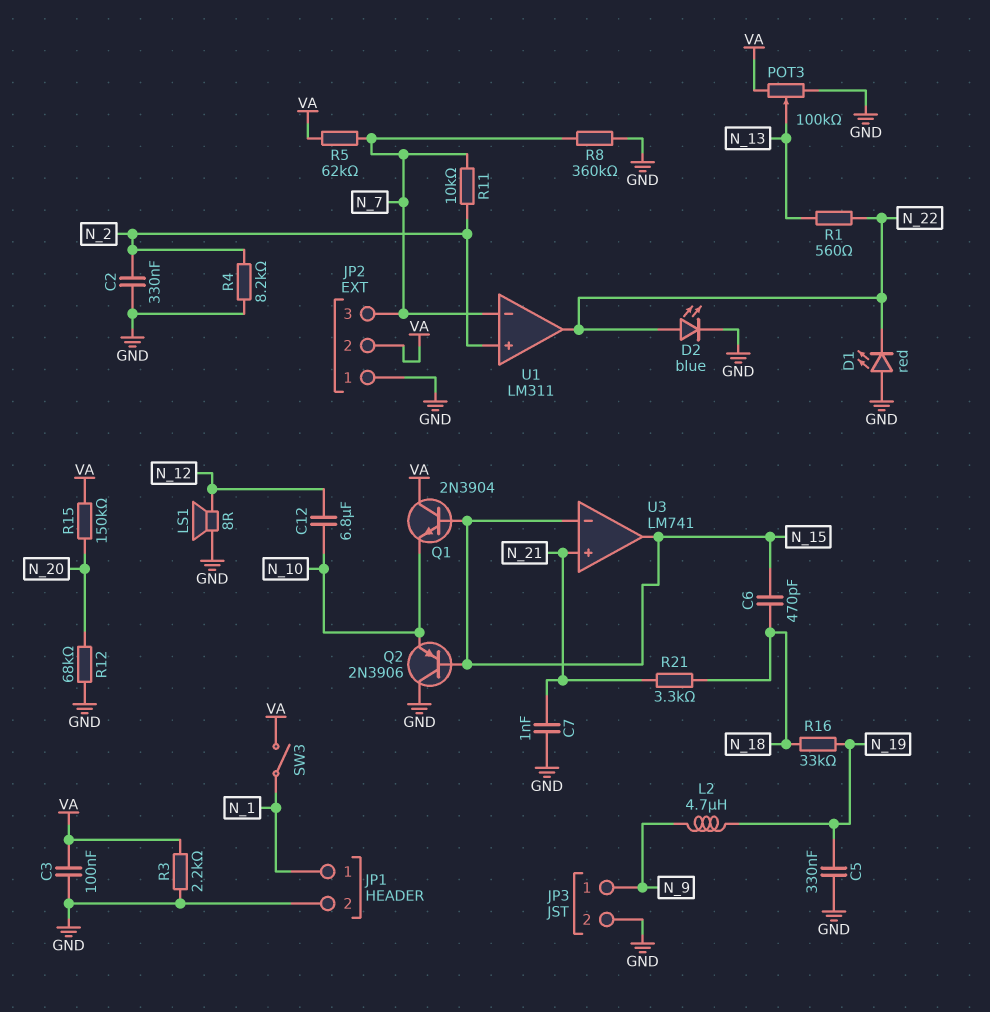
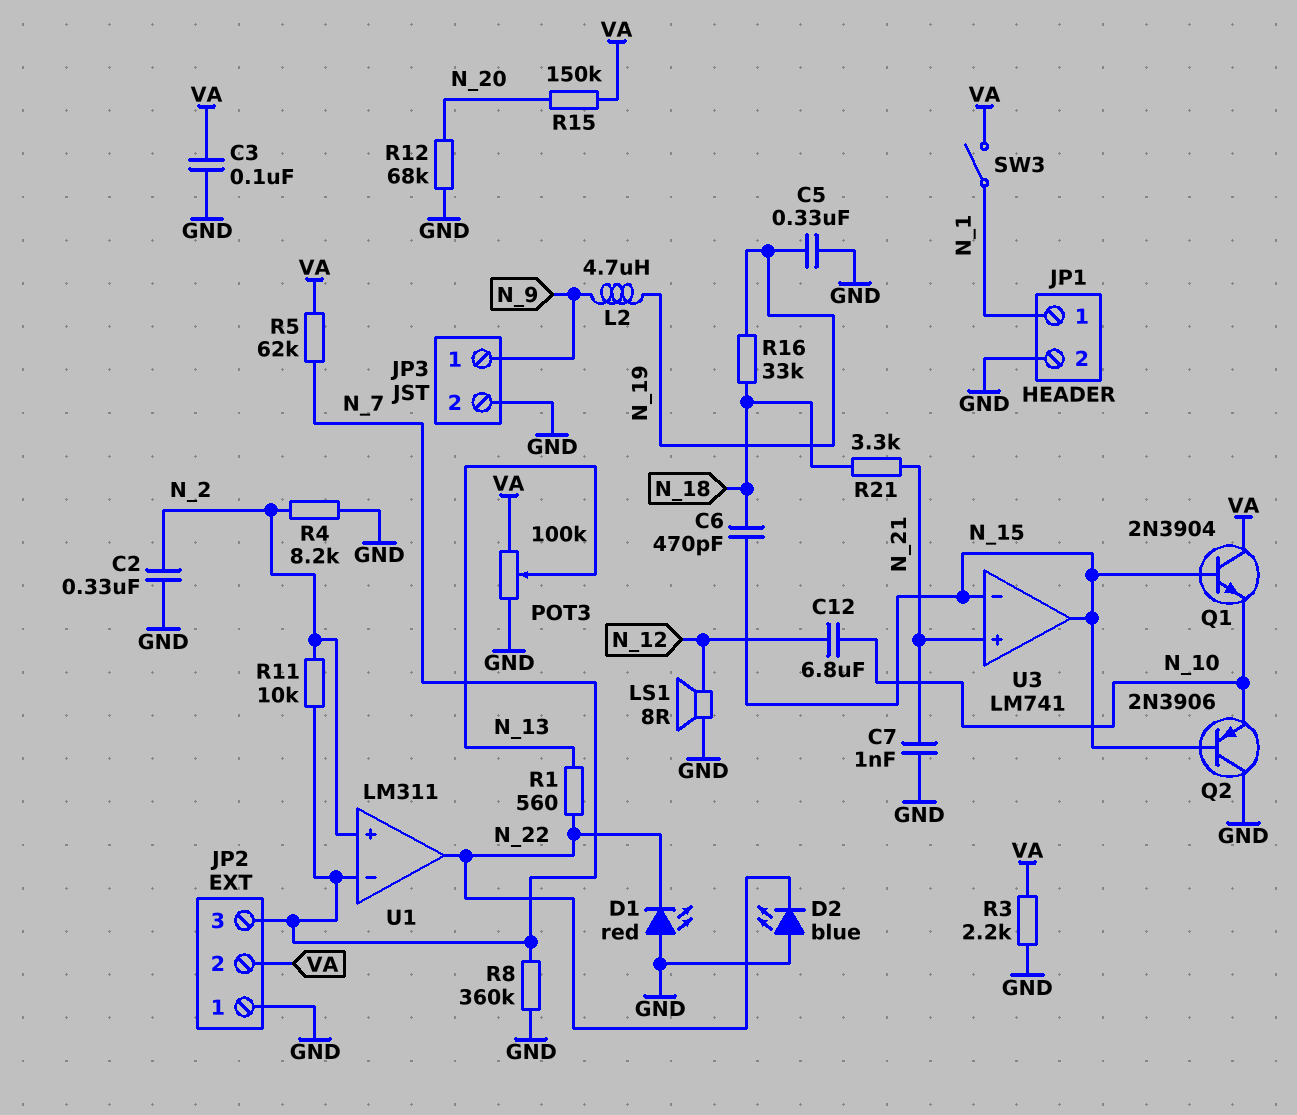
D2: LED blue (A N_22, K GND) -> LED blue (A GND, K N_22)

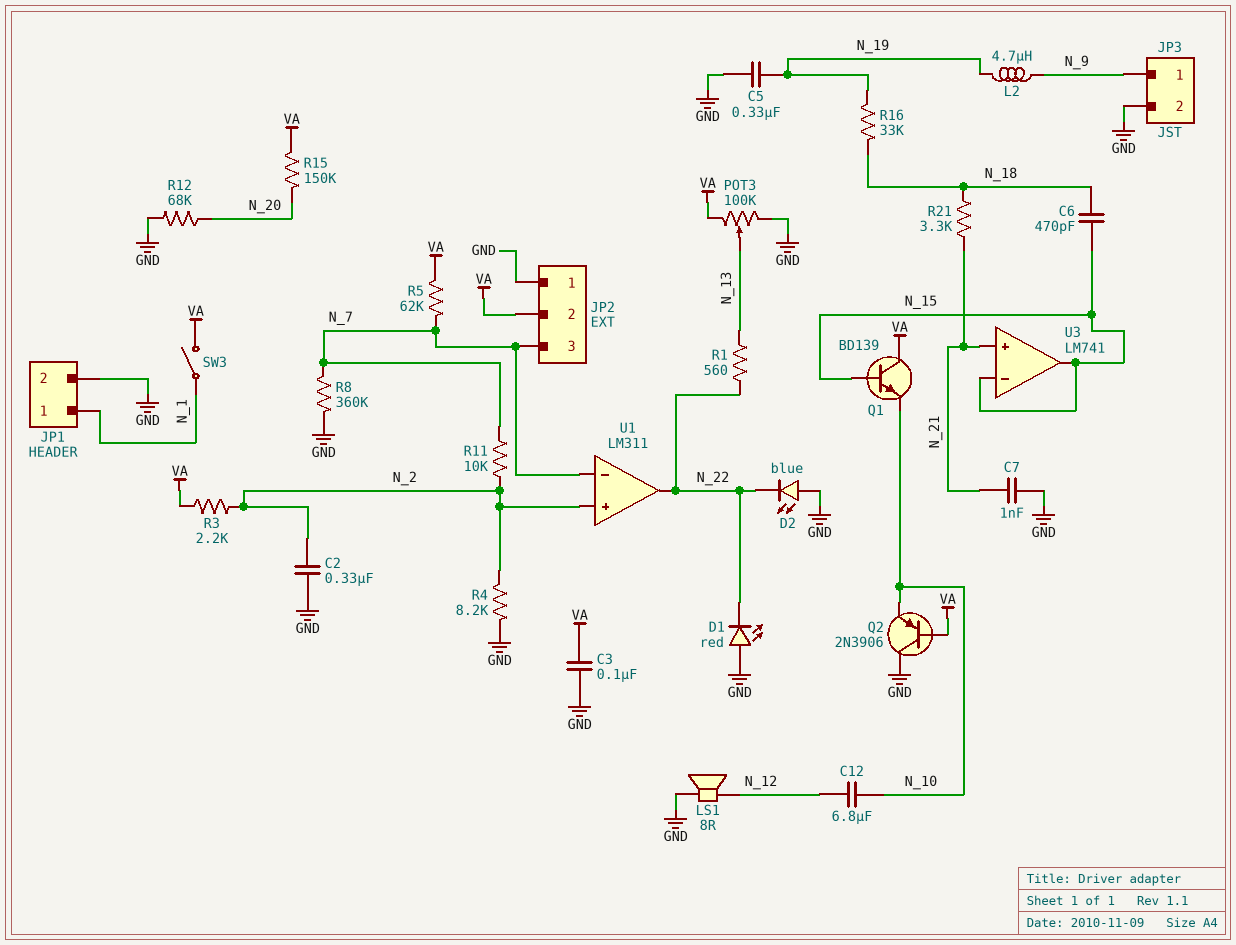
Q1: NPN 2N3904 (B N_15, C VA, E N_10) -> NPN BD139 (B N_15, C VA, E N_10)
Q2: PNP 2N3906 (B N_15, C GND, E N_10) -> PNP 2N3906 (B VA, C GND, E N_10)
R3: 2.2k (GND, VA) -> 2.2k (N_2, VA)

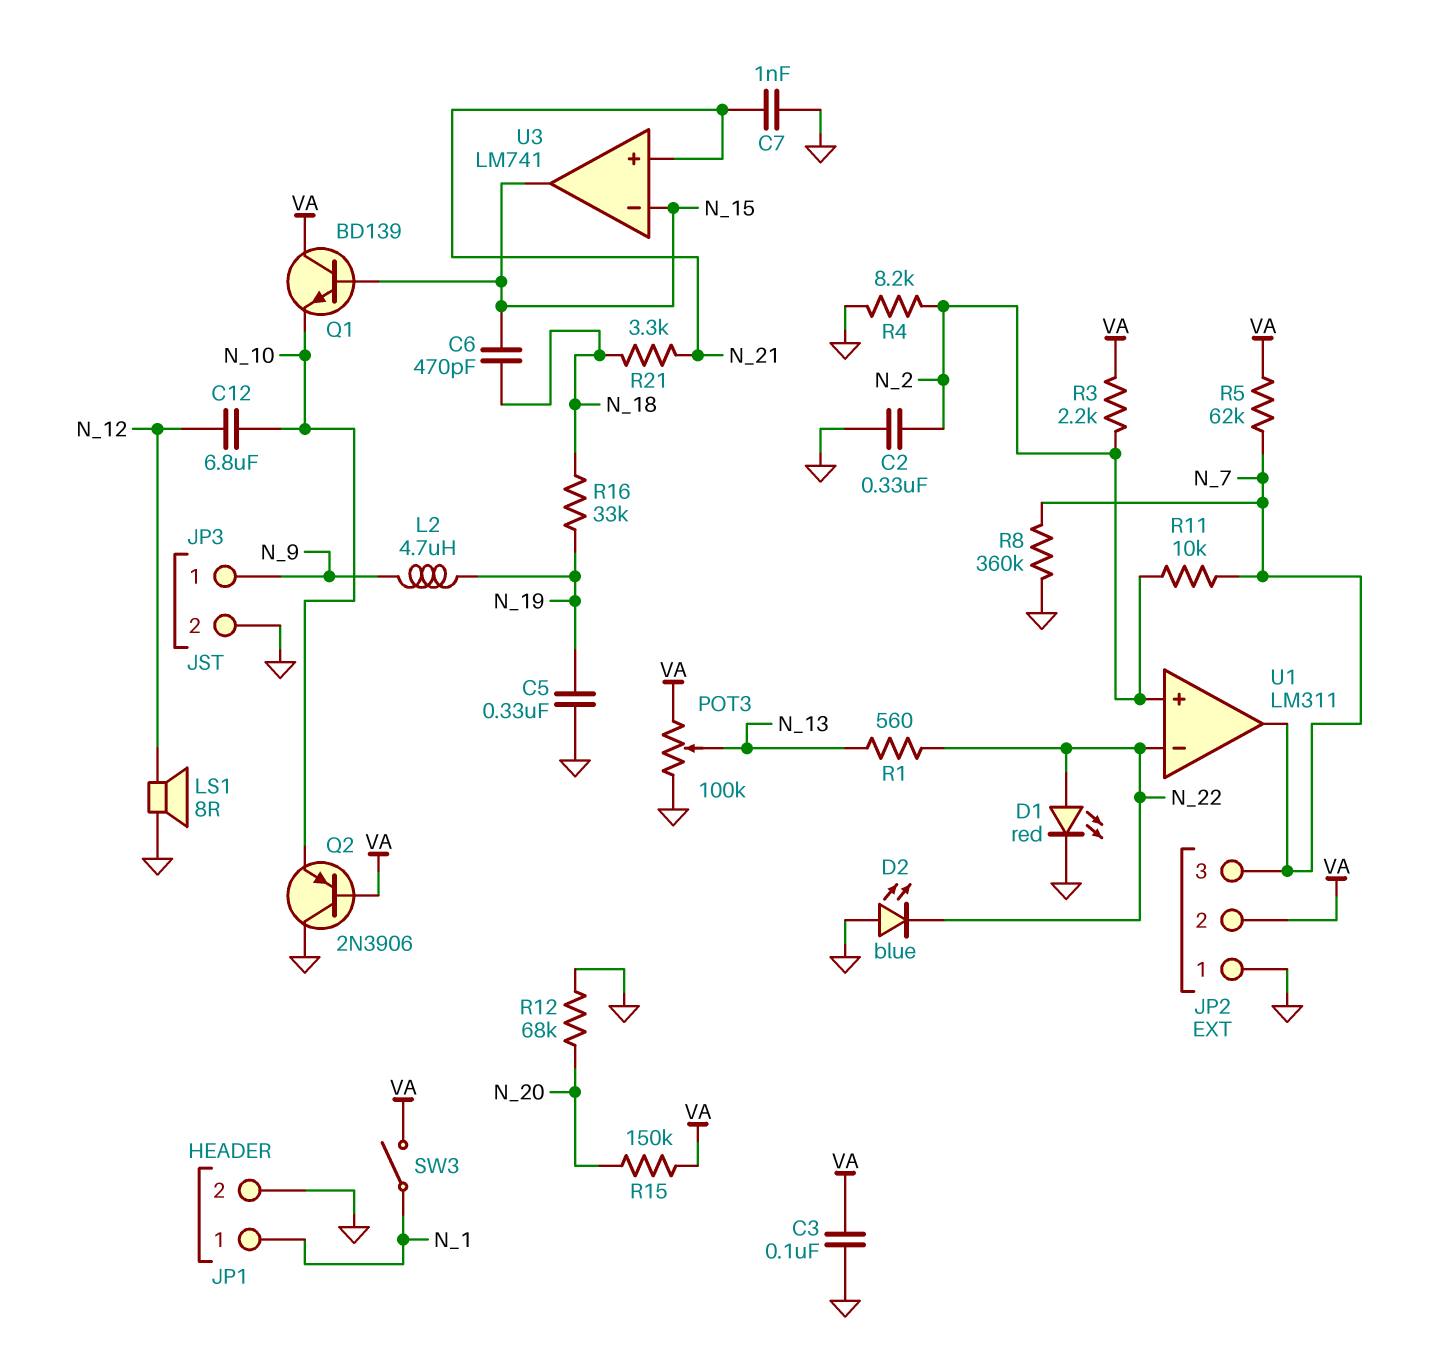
D1: LED red (A GND, K N_22) -> LED red (A N_22, K GND)
U1 pin in-: N_7 -> N_22
U1 pin out: N_22 -> N_7

